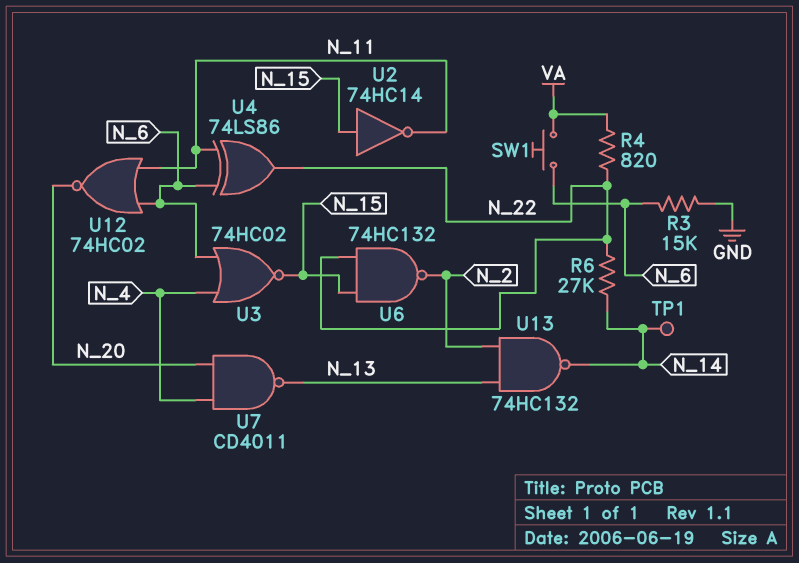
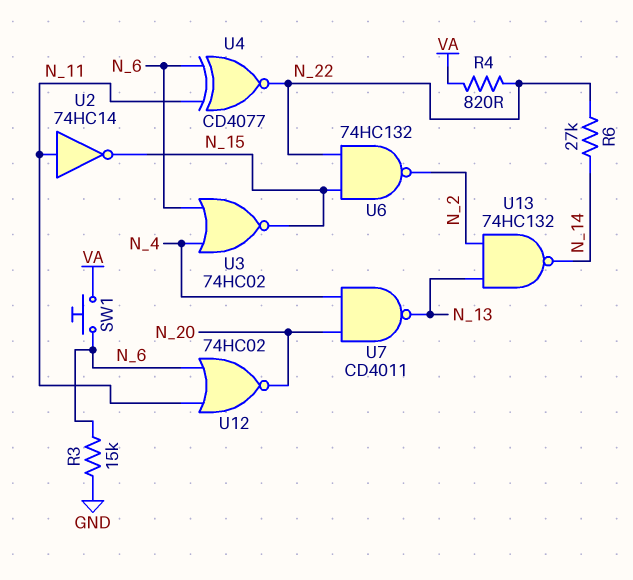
TP1: test point (N_14) -> none
U2: NOT 74HC14 (in N_15, out N_11) -> NOT 74HC14 (in N_11, out N_15)
U4: XOR 74LS86 (in N_6, in N_11, out N_22) -> XNOR CD4077 (in N_6, in N_11, out N_22)

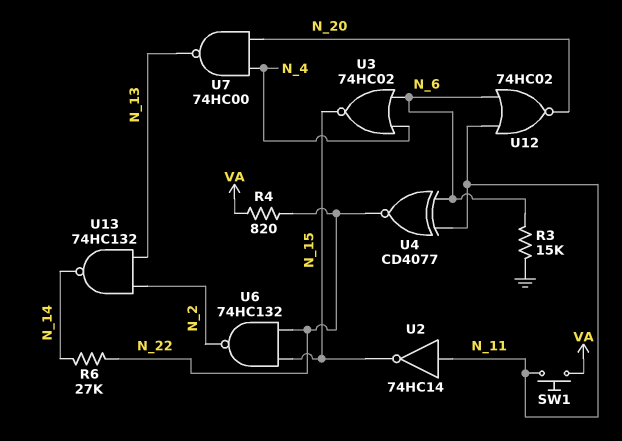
SW1: button (N_6, VA) -> button (N_11, VA)
U7: NAND CD4011 (in N_4, in N_20, out N_13) -> NAND 74HC00 (in N_4, in N_20, out N_13)

